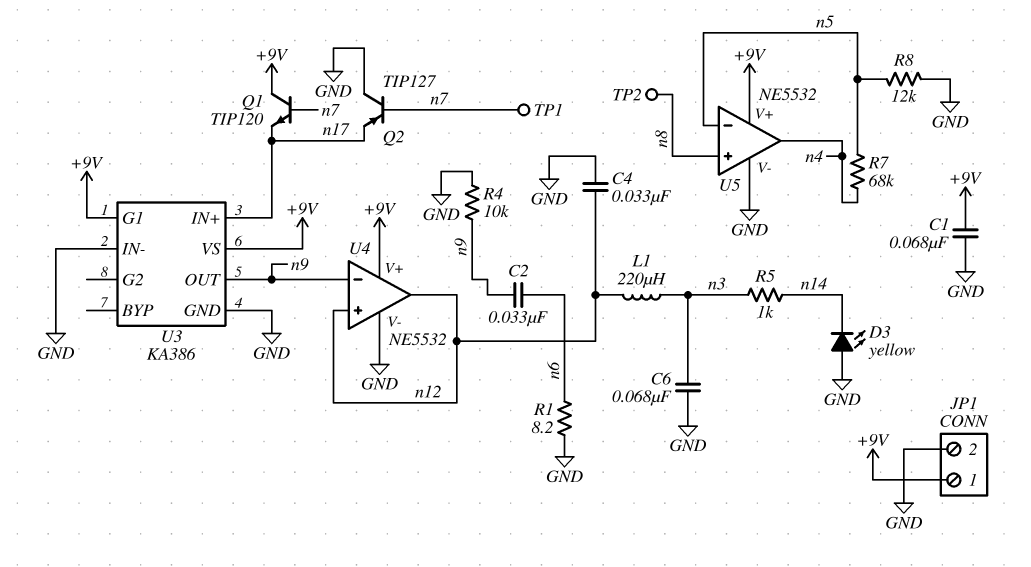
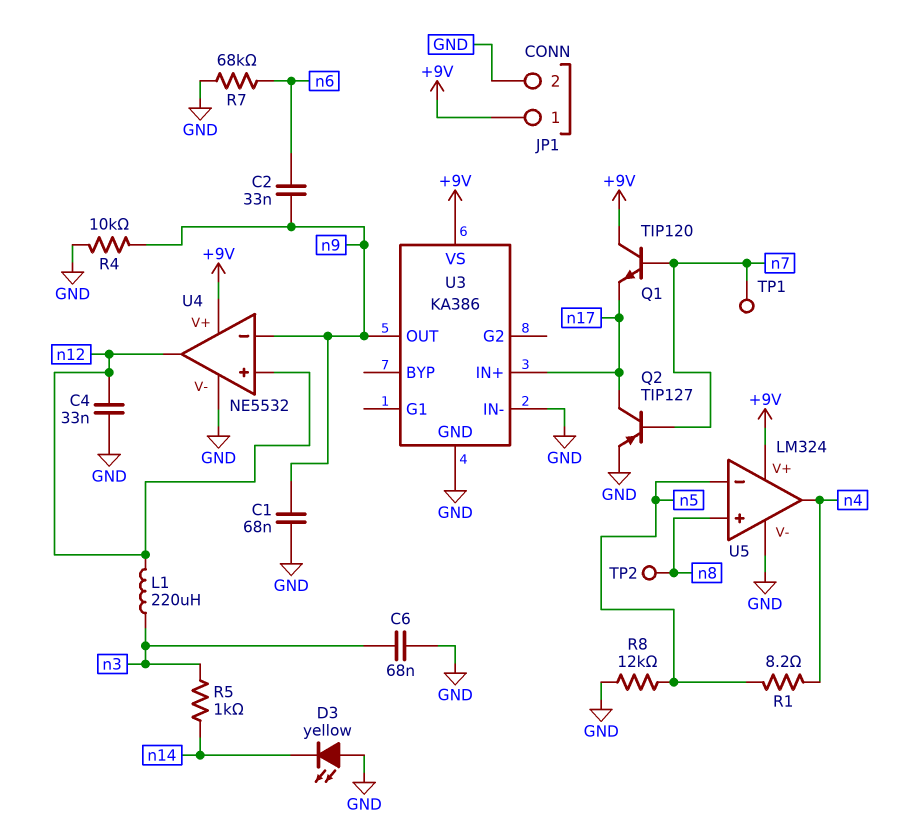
C1: 68nF (+9V, GND) -> 68nF (GND, n9)
Q2: PNP TIP127 (B n7, C GND, E n17) -> PNP TIP127 (B n7, C n17, E GND)
R1: 8.2 (GND, n6) -> 8.2 (n4, n5)
R7: 68k (n4, n5) -> 68k (GND, n6)
U3 pin G1: +9V -> none
U5: NE5532 -> LM324

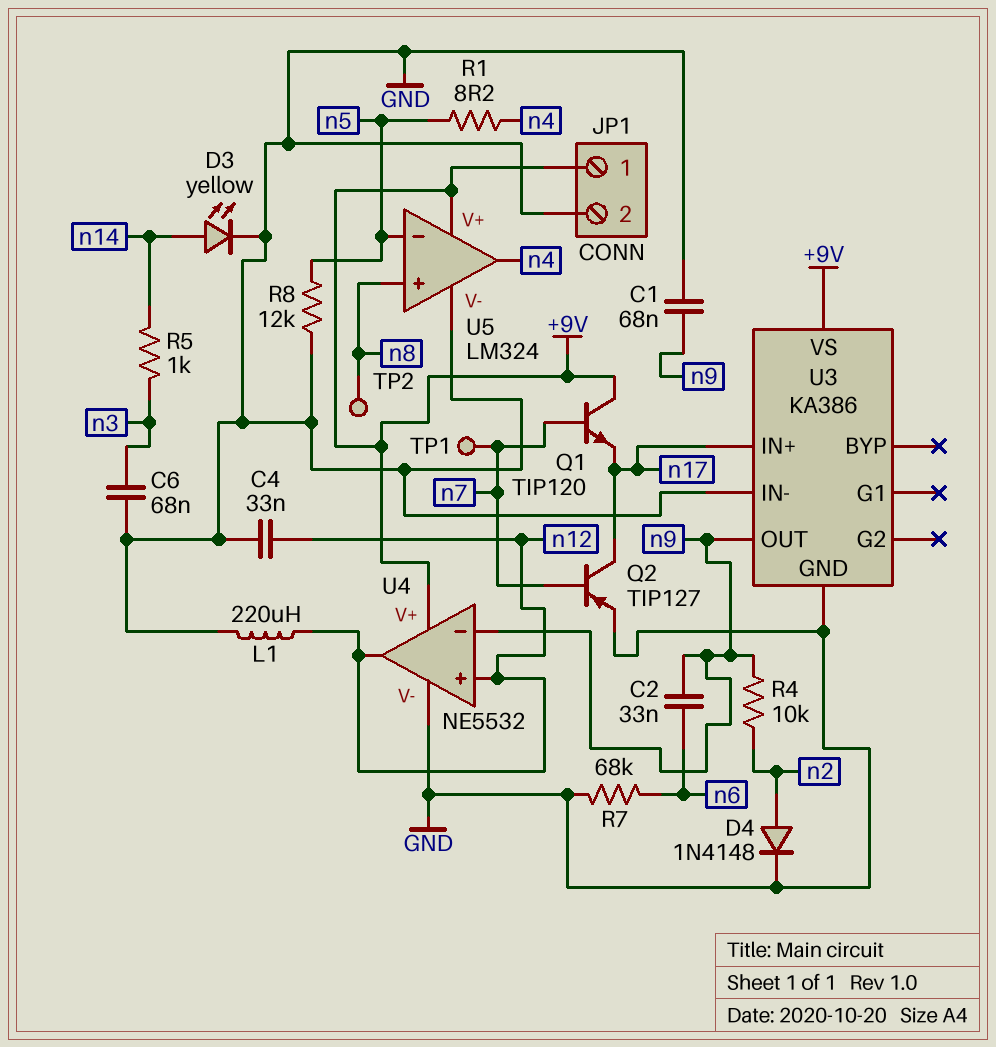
D3: LED yellow (A GND, K n14) -> LED yellow (A n14, K GND)
D4: none -> diode 1N4148 (A n2, K GND)
L1: 220uH (n3, n12) -> 220uH (GND, n12)
R4: 10k (GND, n9) -> 10k (n2, n9)

